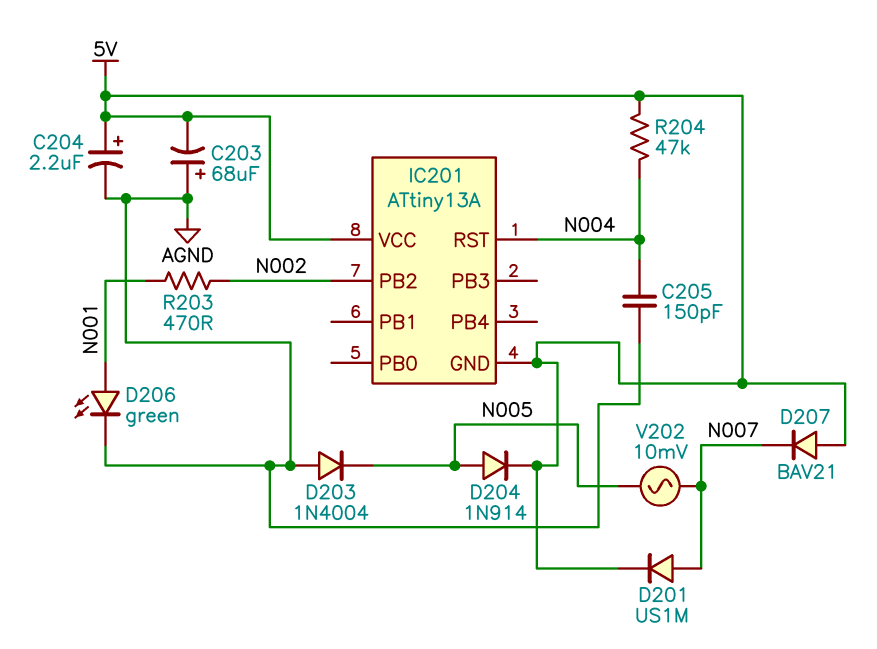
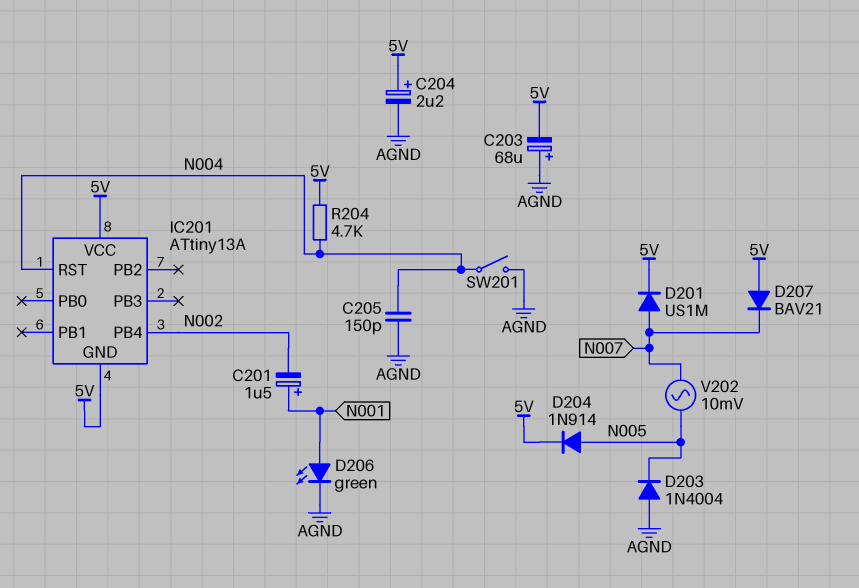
C201: none -> 1.5uF (plus N001, minus N002)
IC201 pin PB2: N002 -> none
IC201 pin PB4: none -> N002
R203: 470 (N001, N002) -> none
R204: 47k (5V, N004) -> 4.7k (5V, N004)
SW201: none -> switch (AGND, N004)

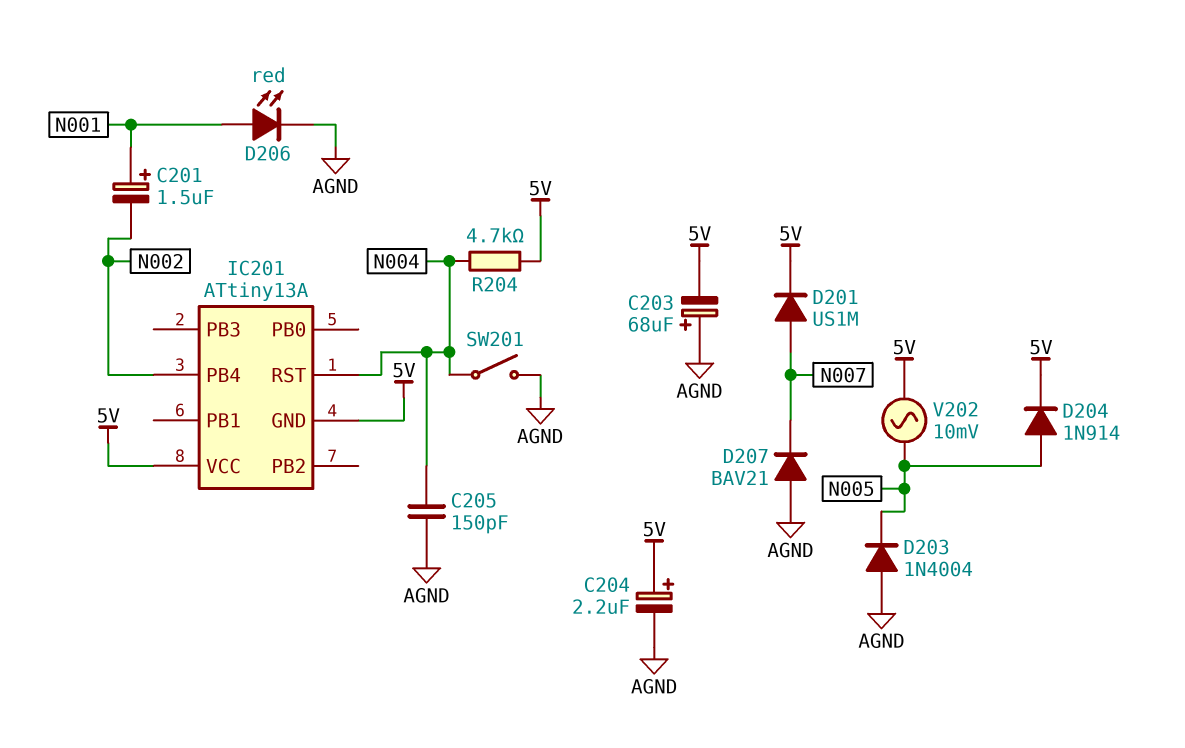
D206: LED green (A N001, K AGND) -> LED red (A N001, K AGND)
D207: diode BAV21 (A 5V, K N007) -> diode BAV21 (A AGND, K N007)
V202: AC 10mV (N005, N007) -> AC 10mV (5V, N005)

